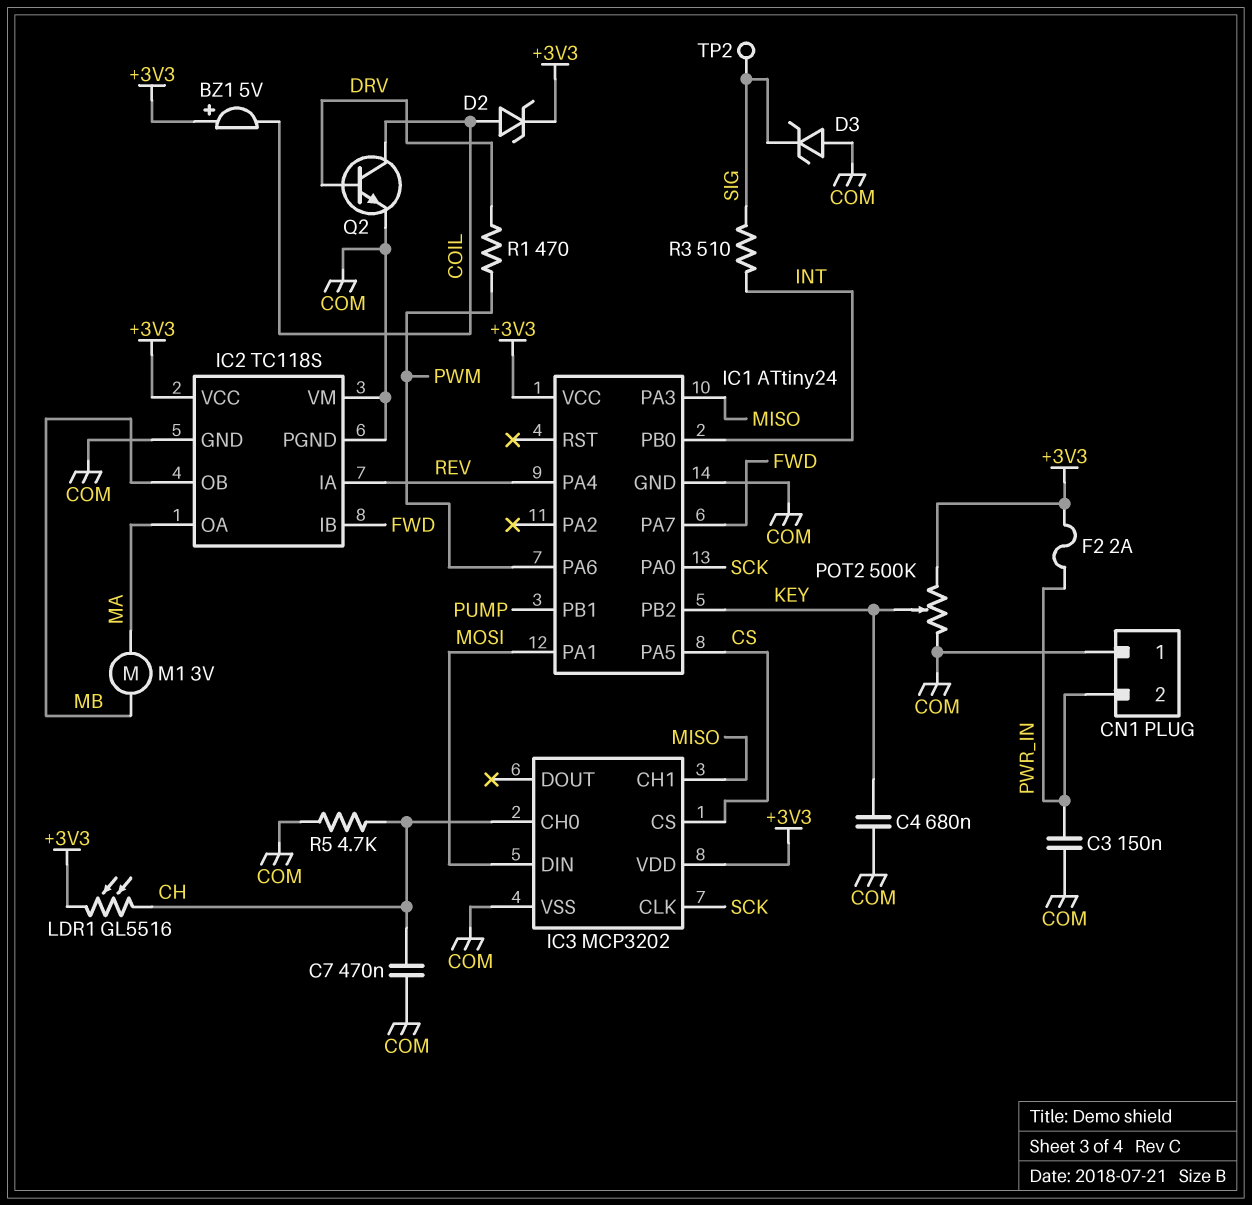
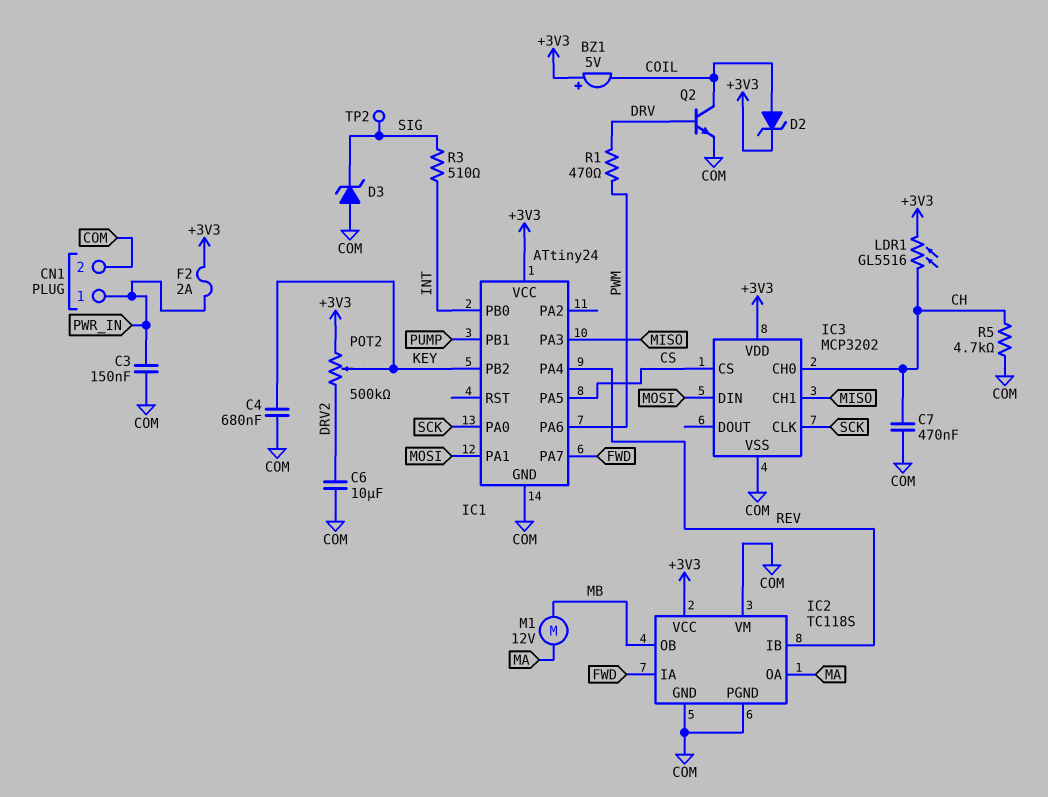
C6: none -> 10uF (COM, DRV2)
CN1 pin 1: COM -> PWR_IN
CN1 pin 2: PWR_IN -> COM
IC2 pin IA: REV -> FWD
IC2 pin IB: FWD -> REV
M1: motor 3V (MA, MB) -> motor 12V (MA, MB)
POT2: 500k (+3V3, COM, wiper KEY) -> 500k (+3V3, DRV2, wiper KEY)

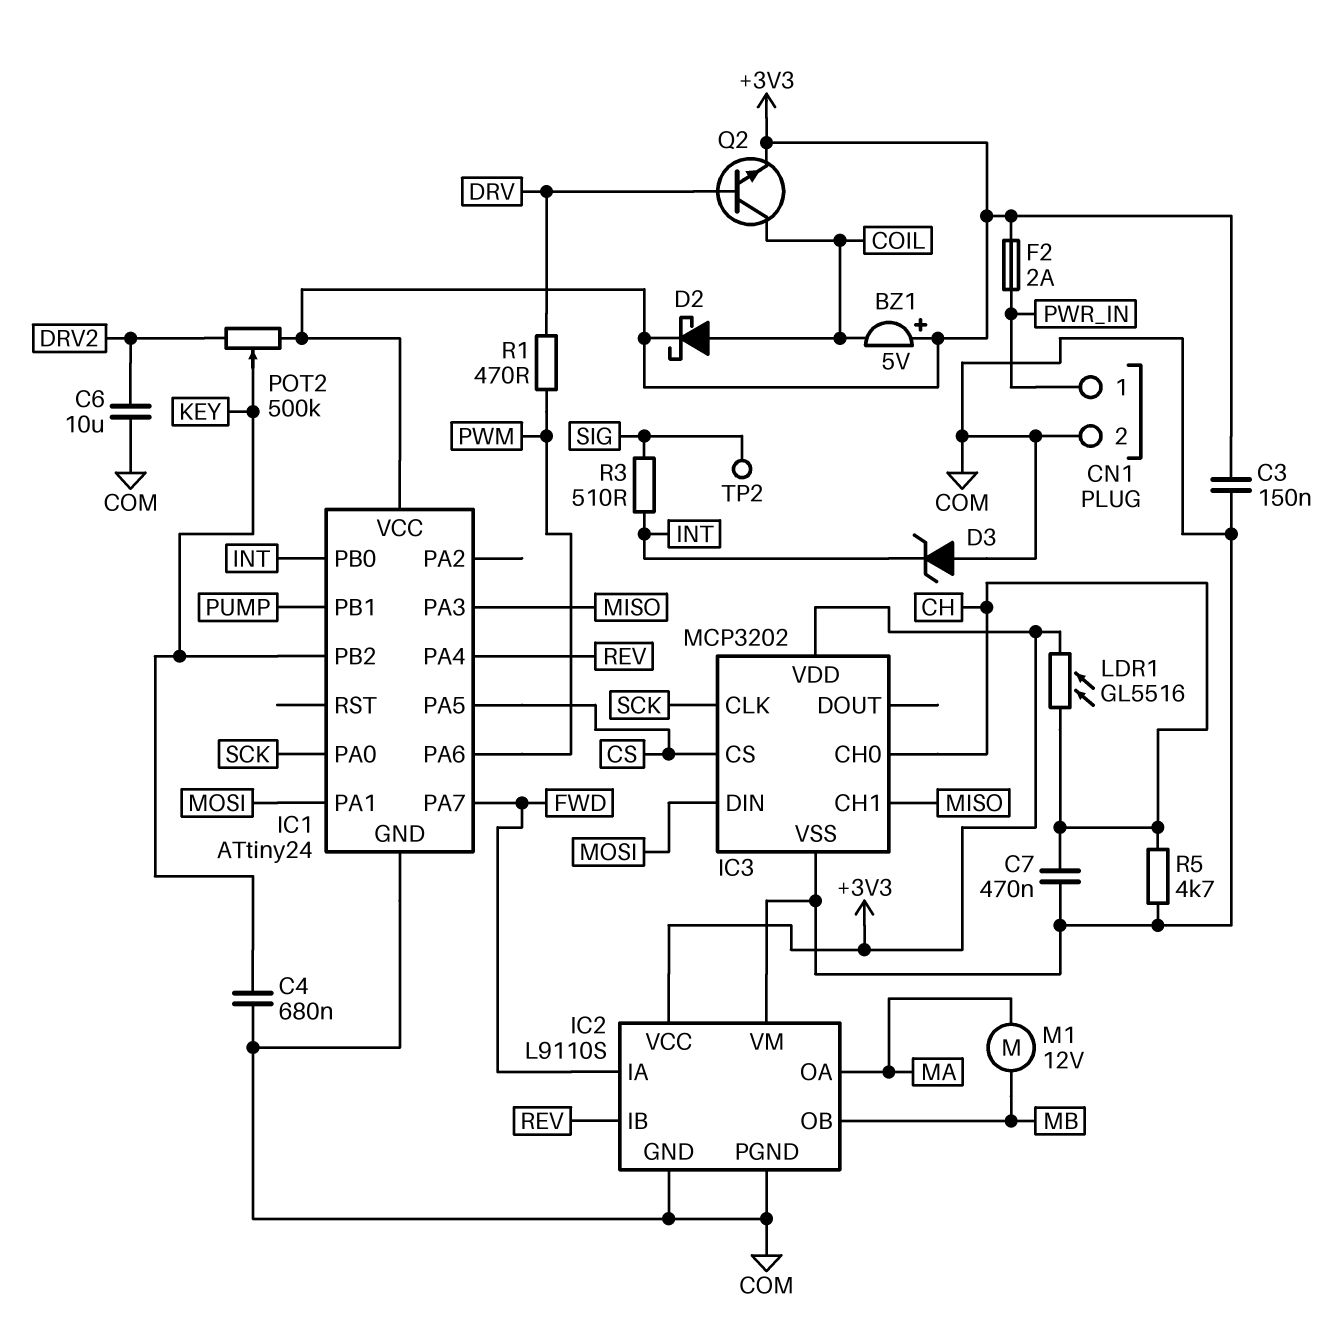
C3: 150nF (COM, PWR_IN) -> 150nF (+3V3, COM)
D2: zener (A COIL, K +3V3) -> schottky (A COIL, K +3V3)
D3: zener (A COM, K SIG) -> zener (A COM, K INT)
IC2: TC118S -> L9110S
Q2: NPN (B DRV, C COIL, E COM) -> NPN (B DRV, C COIL, E +3V3)

